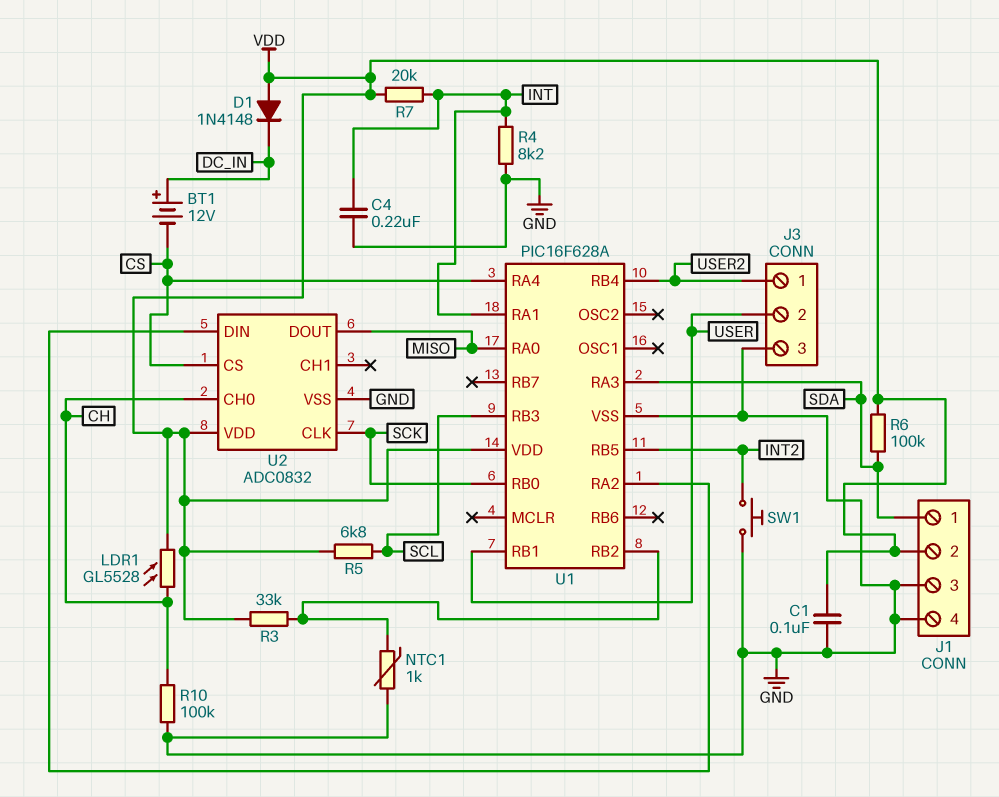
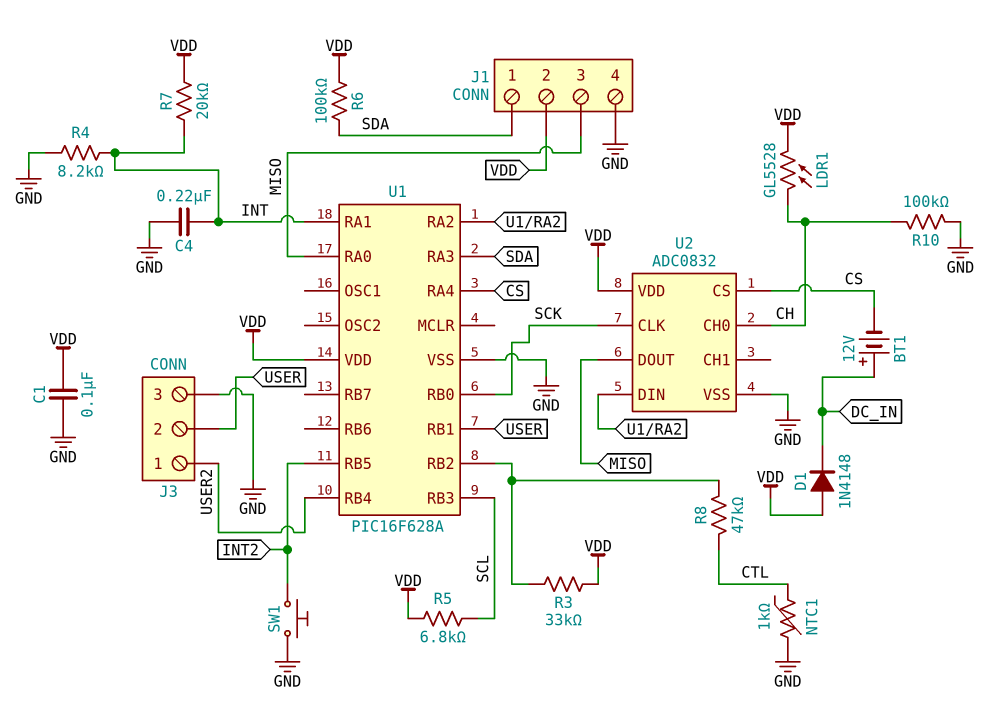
J1 pin 3: GND -> MISO
NTC1: 1k (GND, U1/RB2) -> 1k (CTL, GND)
R8: none -> 47k (CTL, U1/RB2)

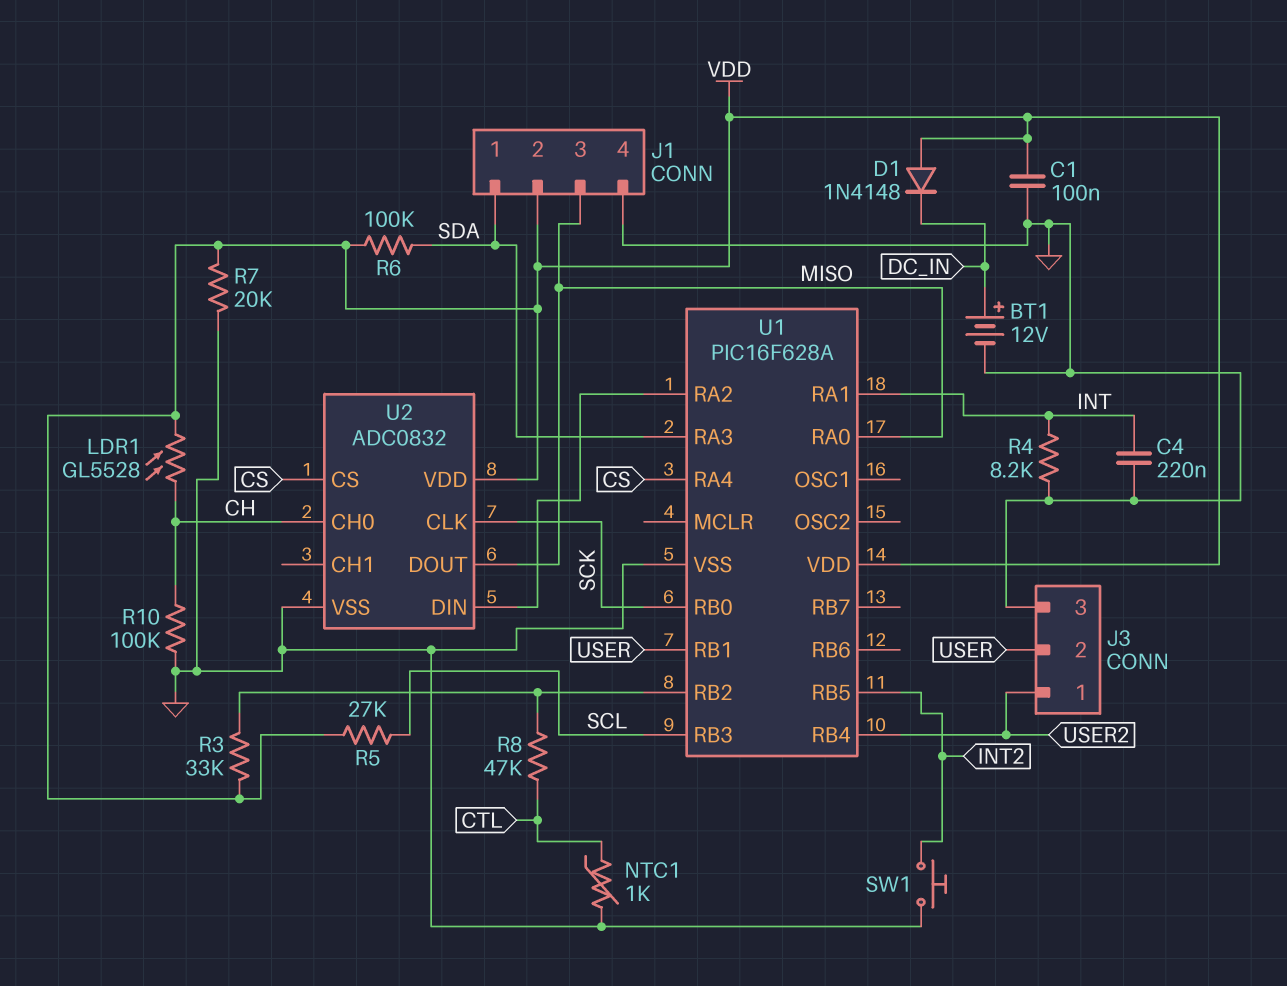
BT1: 12V (plus DC_IN, minus CS) -> 12V (plus DC_IN, minus GND)
R5: 6.8k (SCL, VDD) -> 27k (SCL, VDD)
R7: 20k (INT, VDD) -> 20k (GND, VDD)

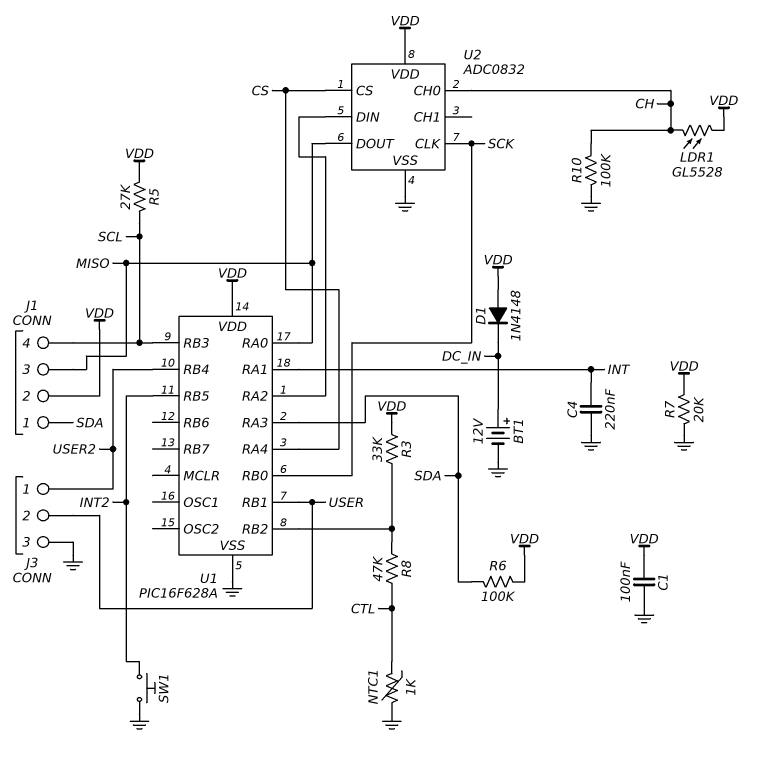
J1 pin 4: GND -> SCL
R4: 8.2k (GND, INT) -> none

